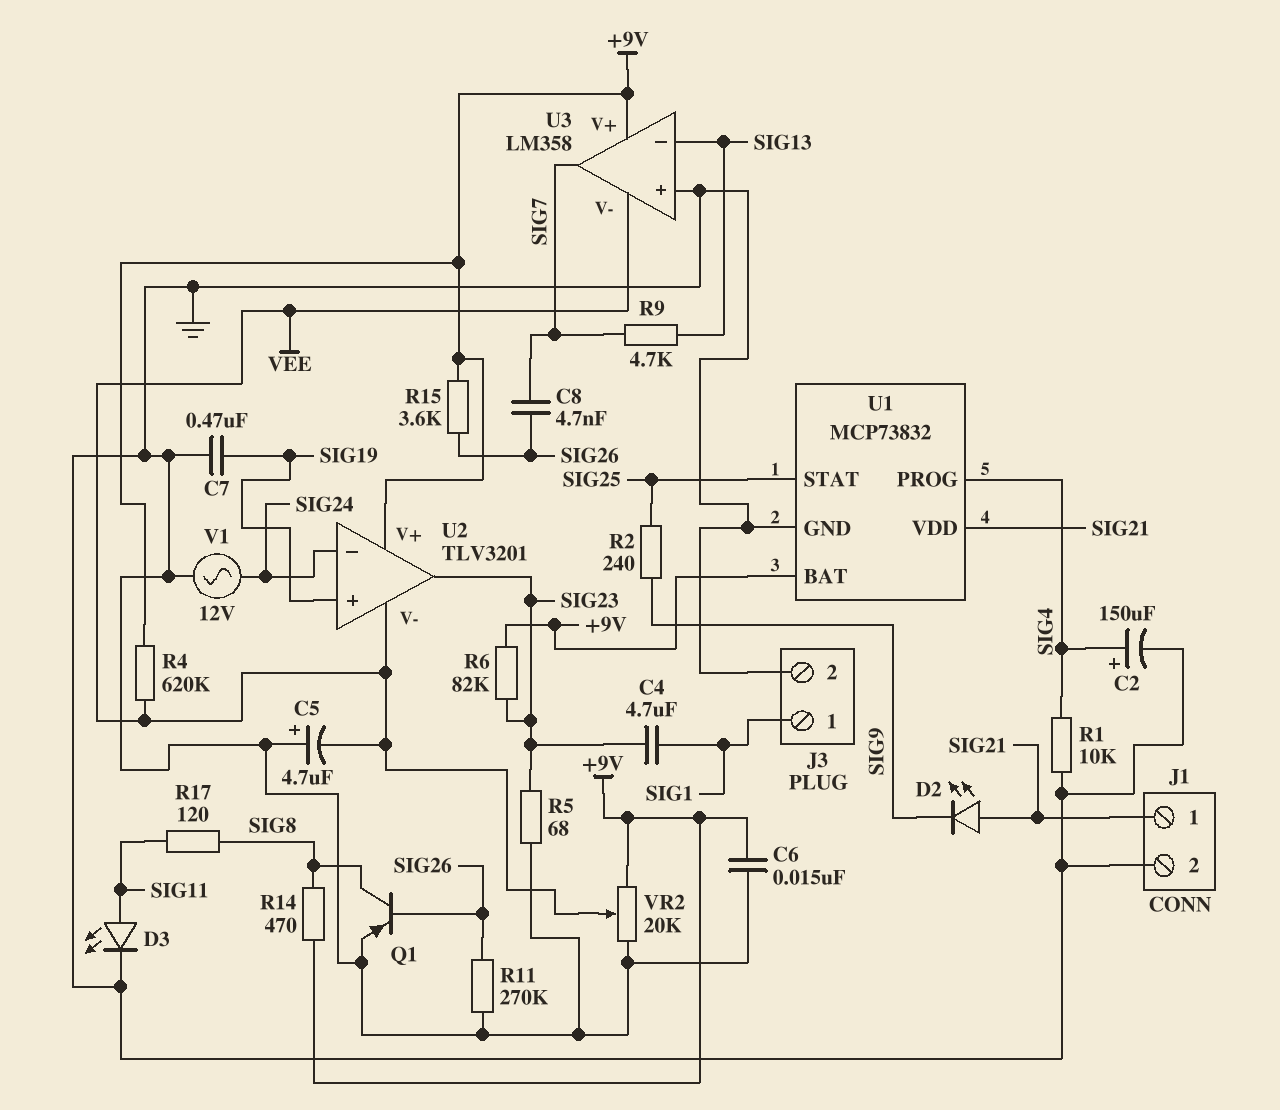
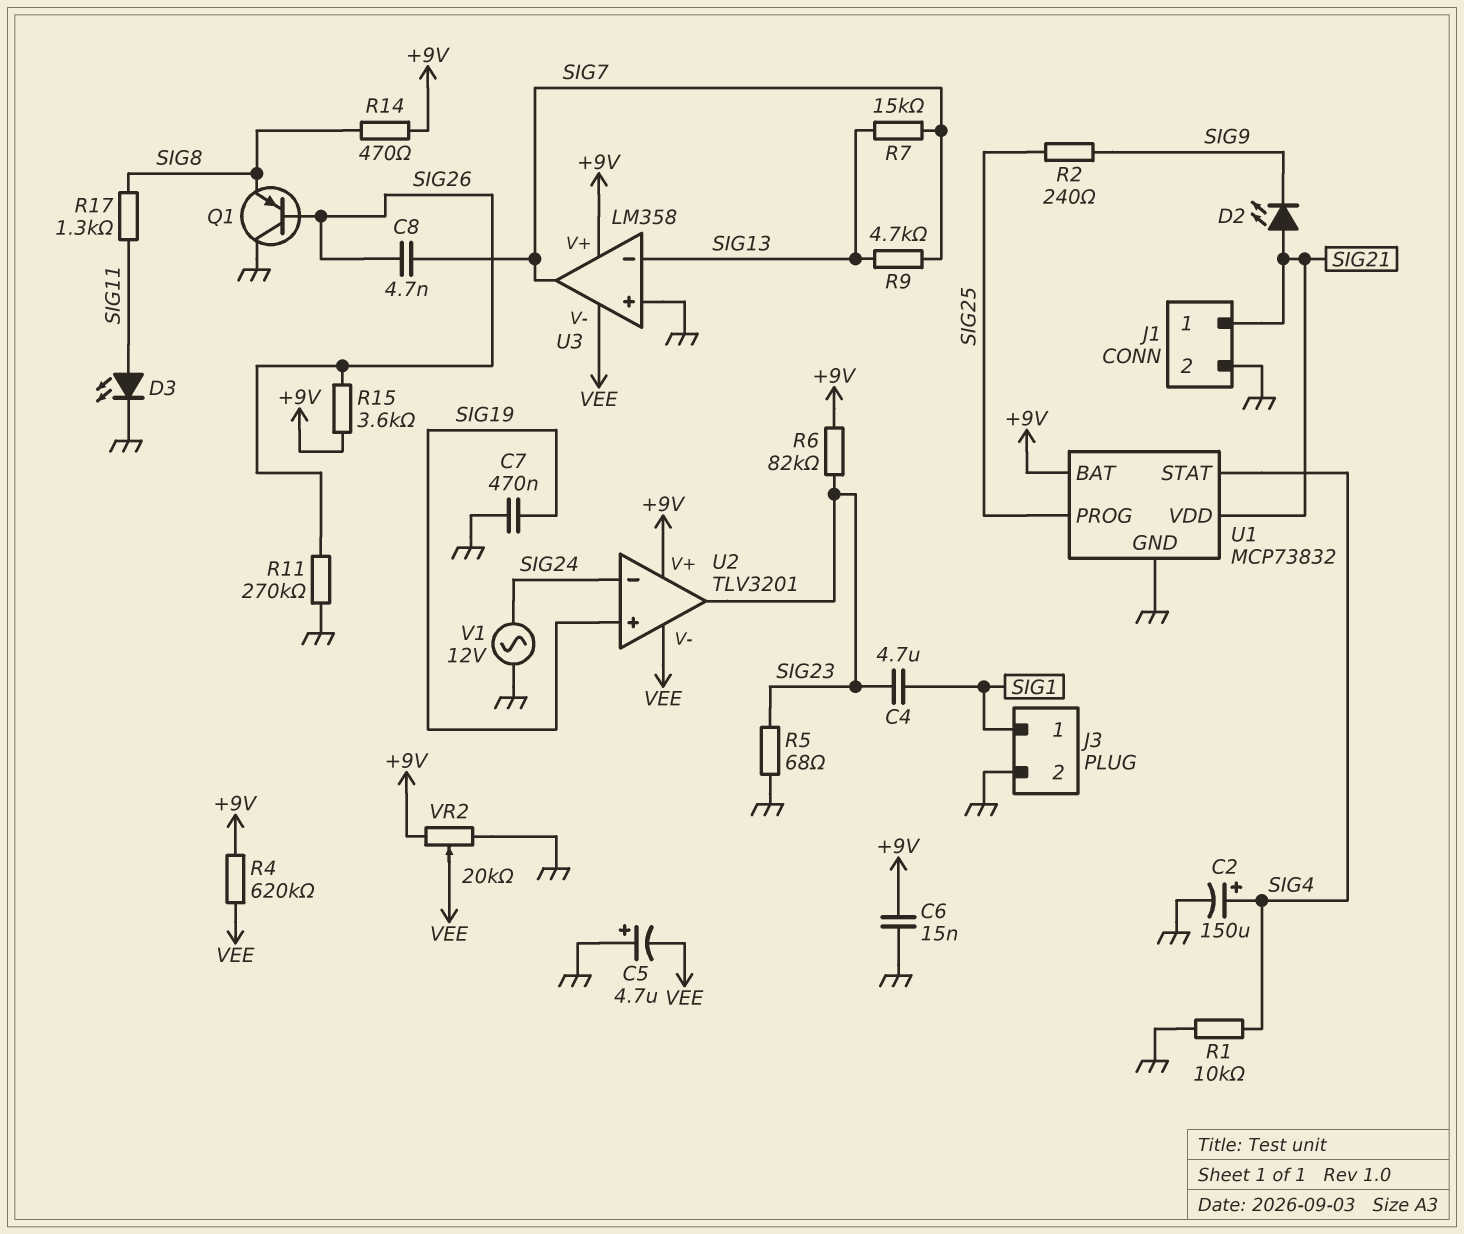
Q1: PNP (B SIG26, C SIG8, E GND) -> PNP (B SIG26, C GND, E SIG8)
R7: none -> 15k (SIG7, SIG13)
R17: 120 (SIG8, SIG11) -> 1.3k (SIG8, SIG11)
U1 pin PROG: SIG4 -> SIG25
U1 pin STAT: SIG25 -> SIG4

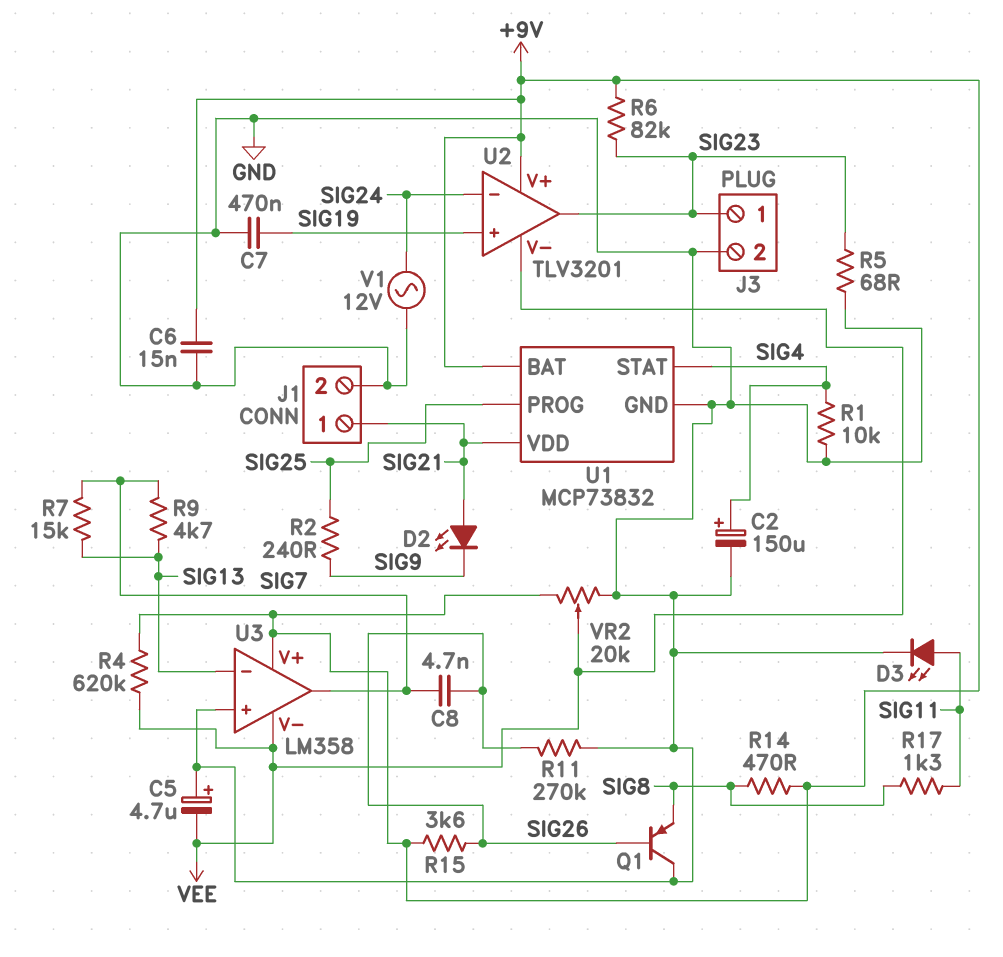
C4: 4.7uF (SIG1, SIG23) -> none
J3 pin 1: SIG1 -> SIG23

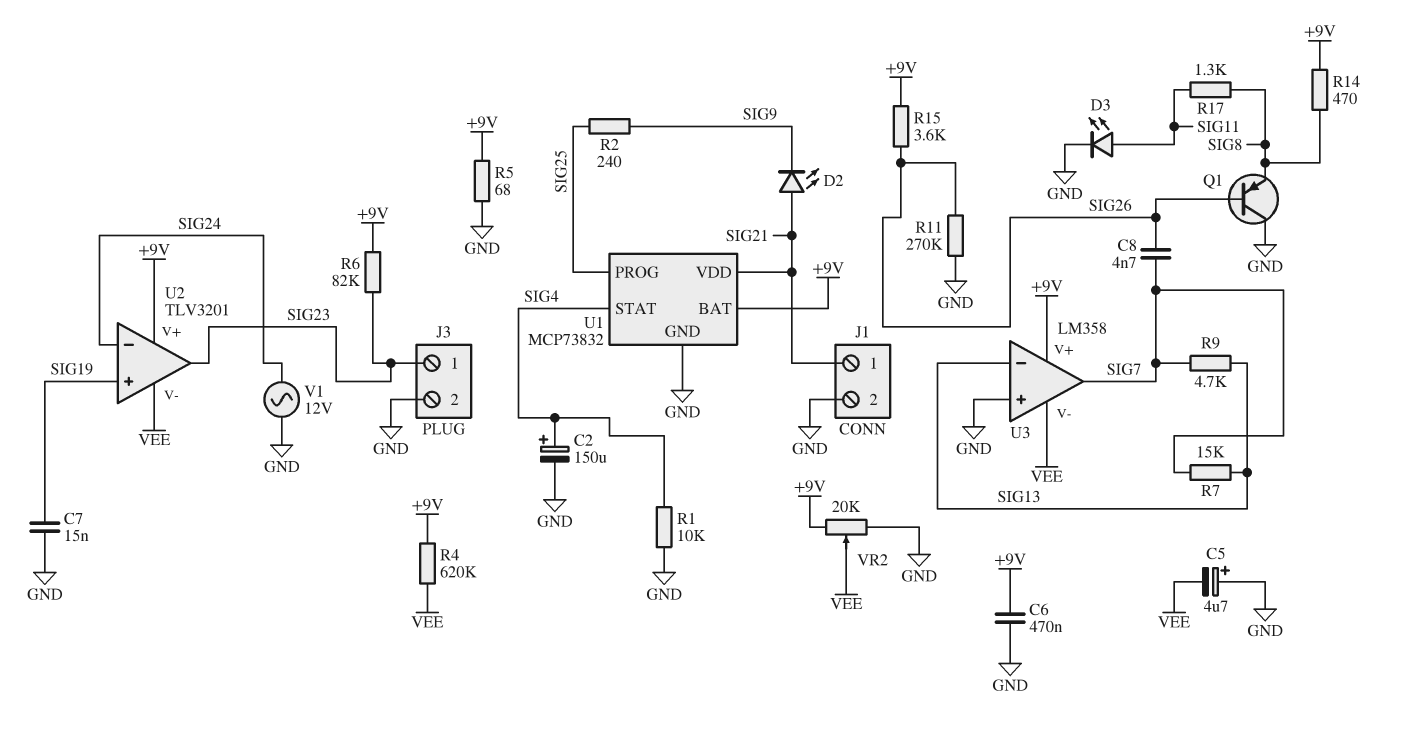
C6: 15nF (+9V, GND) -> 470nF (+9V, GND)
C7: 470nF (GND, SIG19) -> 15nF (GND, SIG19)
R5: 68 (GND, SIG23) -> 68 (+9V, GND)

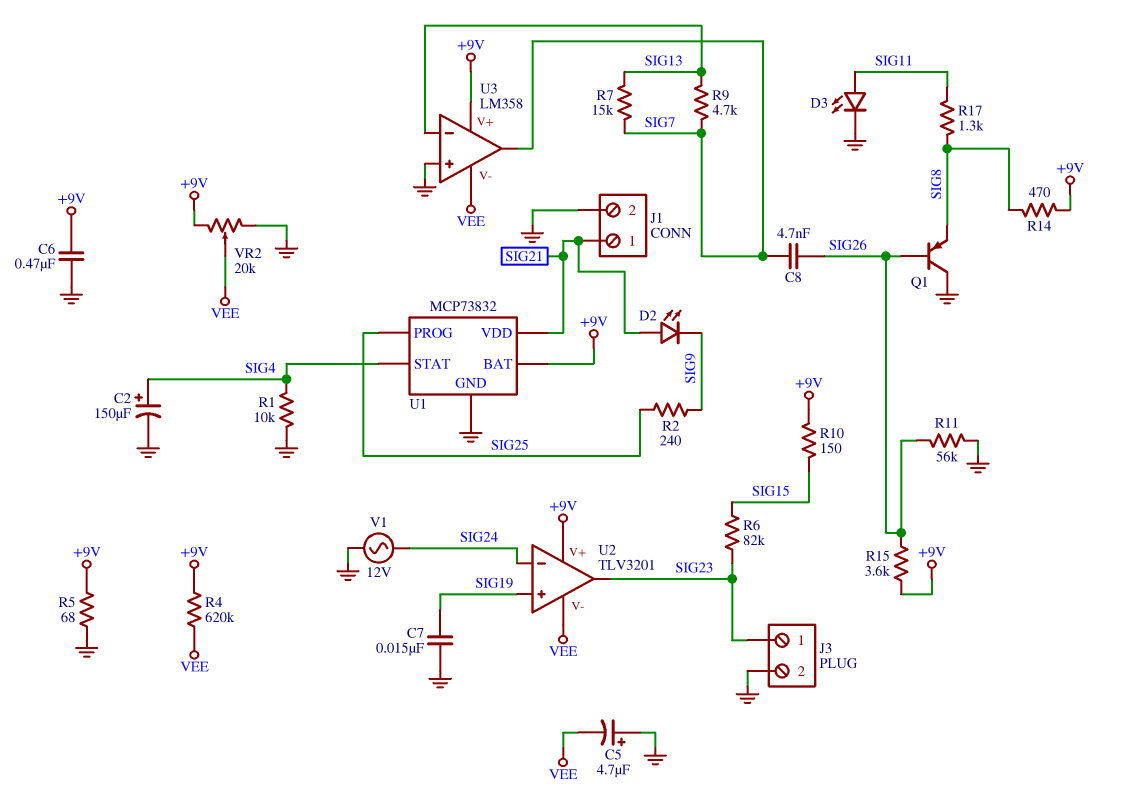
R6: 82k (+9V, SIG23) -> 82k (SIG15, SIG23)
R10: none -> 150 (+9V, SIG15)
R11: 270k (GND, SIG26) -> 56k (GND, SIG26)

